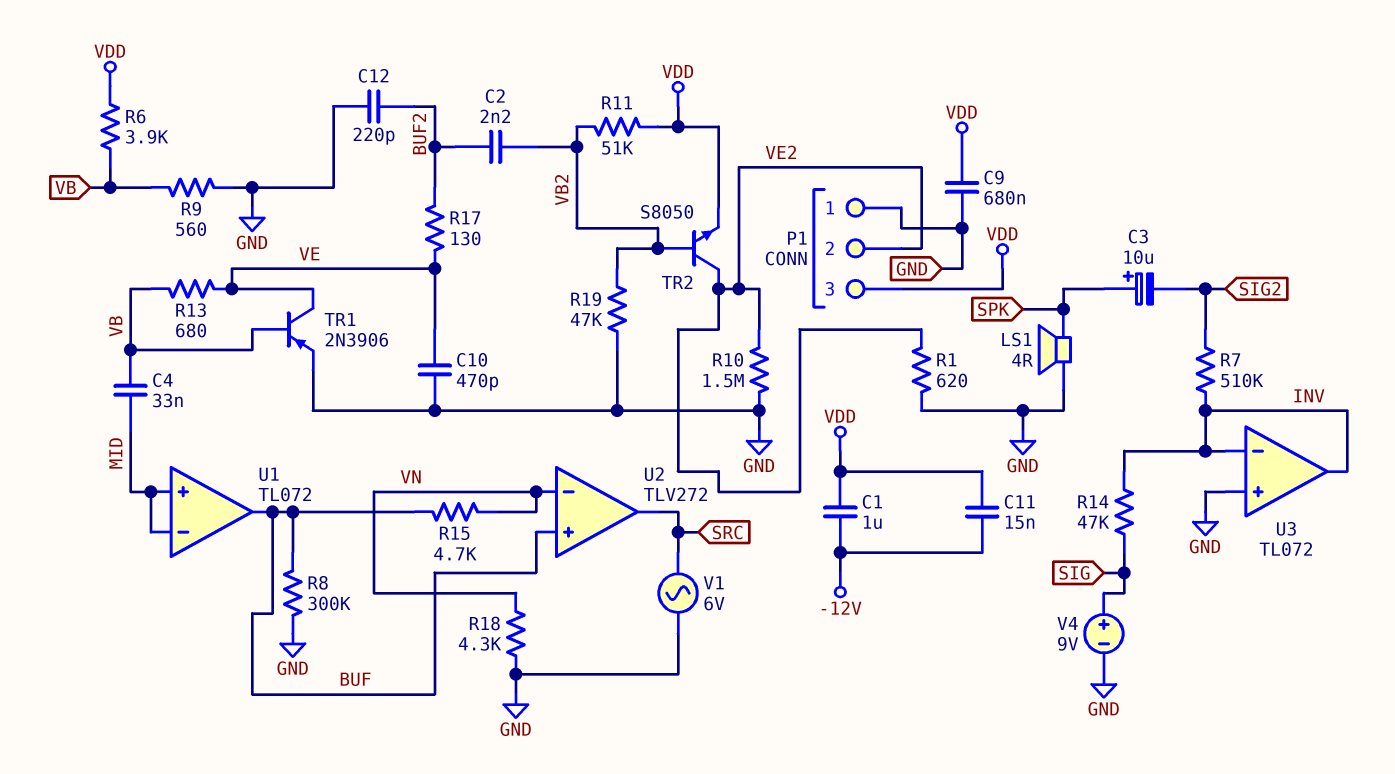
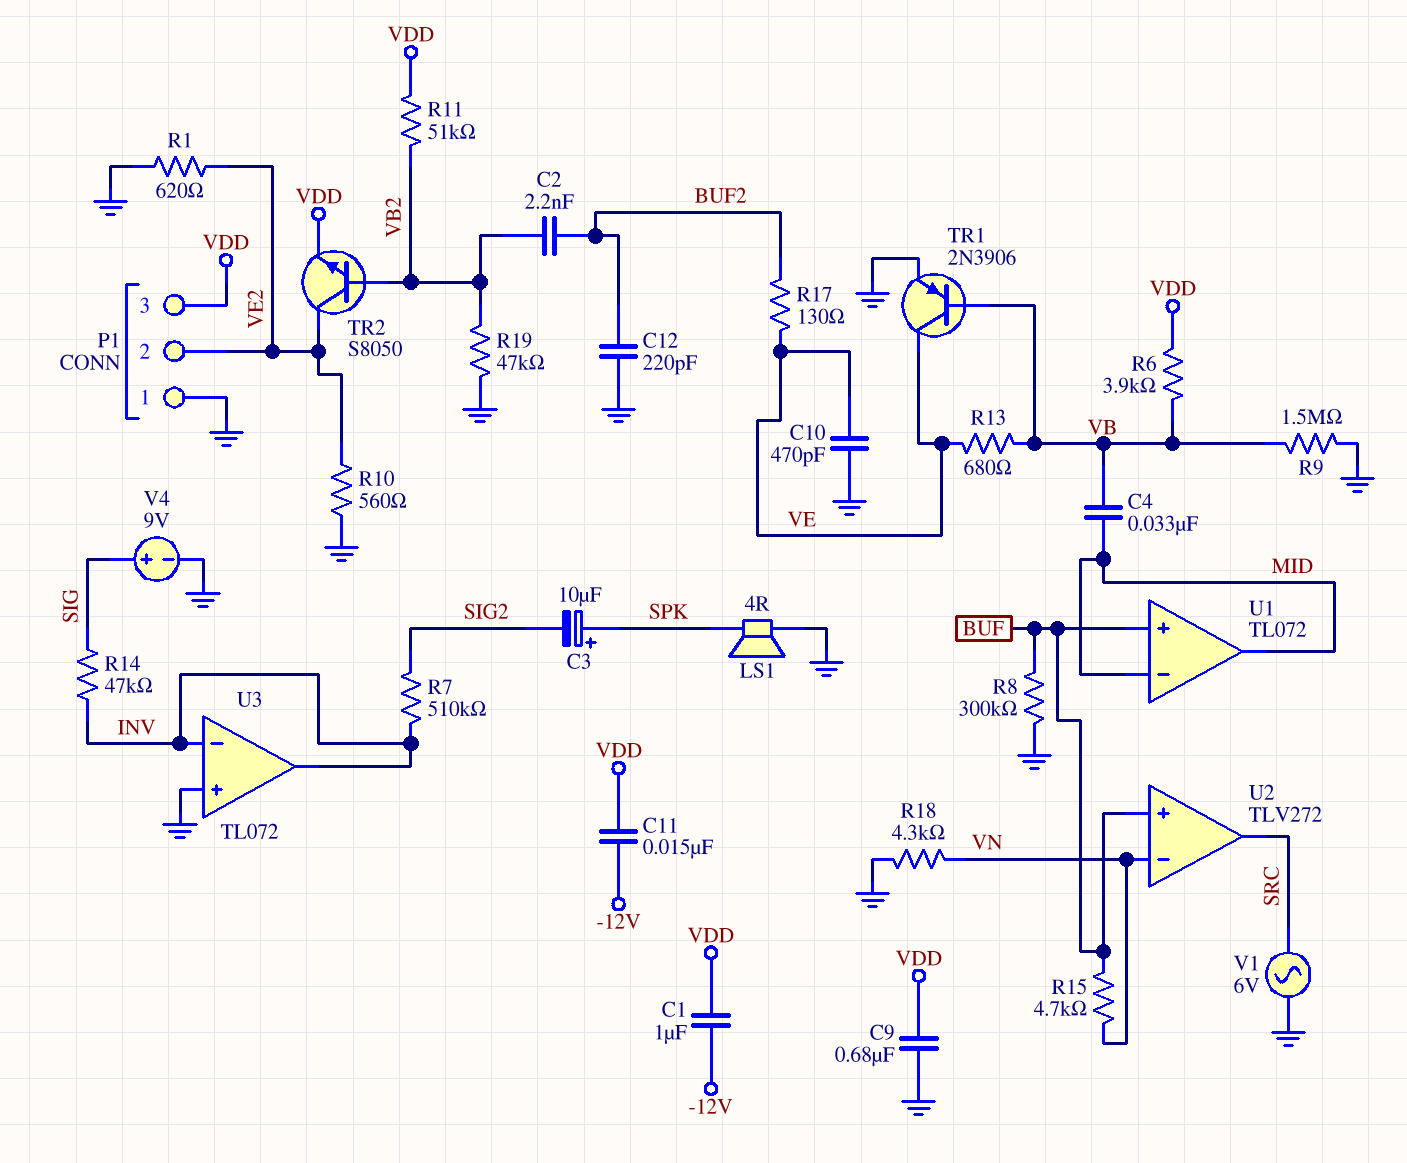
R9: 560 (GND, VB) -> 1.5M (GND, VB)
R10: 1.5M (GND, VE2) -> 560 (GND, VE2)
U1 pin in+: MID -> BUF
U1 pin out: BUF -> MID

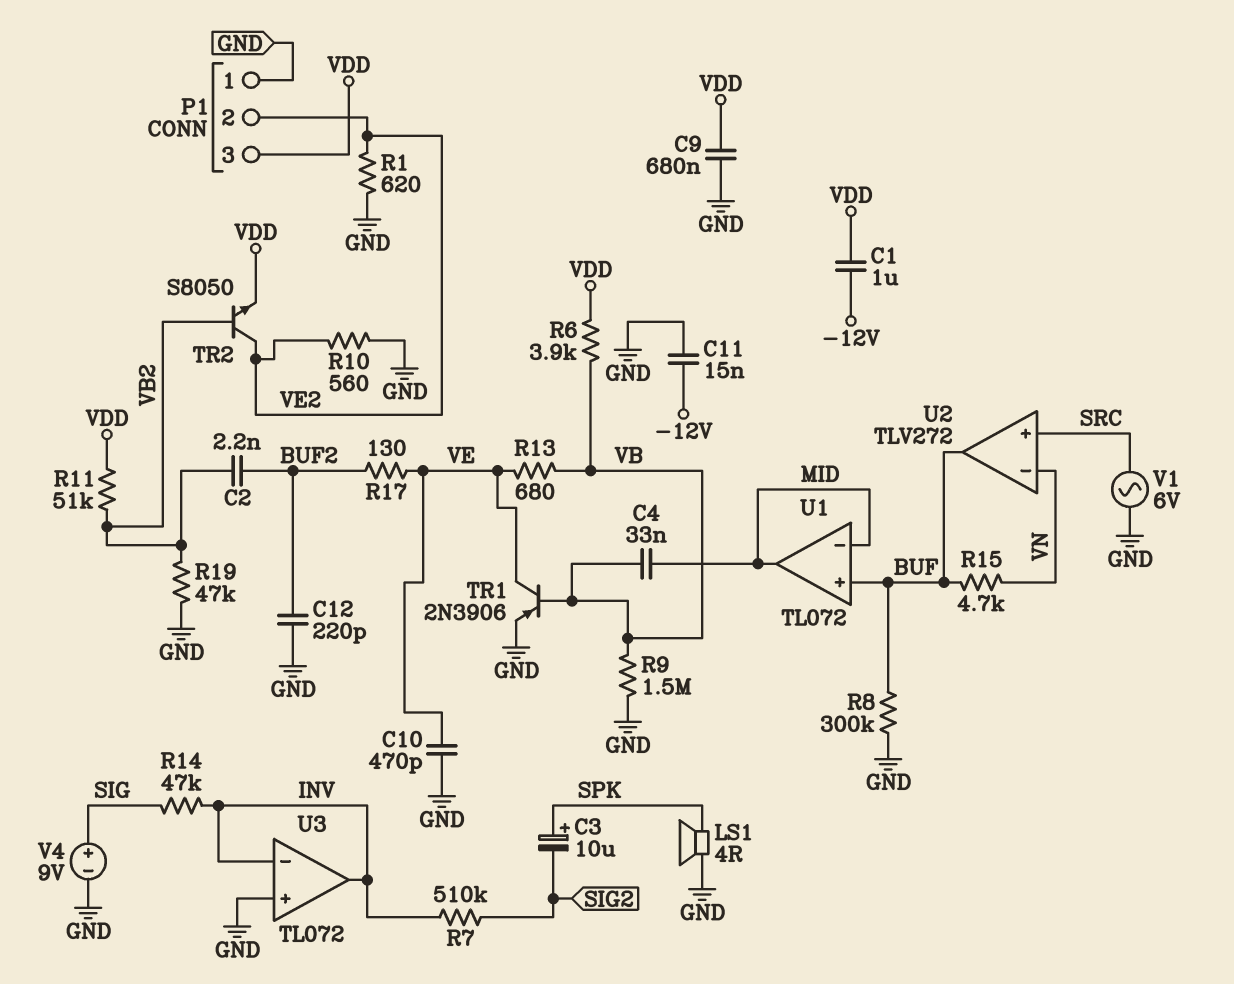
C11: 15nF (-12V, VDD) -> 15nF (-12V, GND)
R18: 4.3k (GND, VN) -> none
U2 pin in+: BUF -> SRC
U2 pin out: SRC -> BUF

